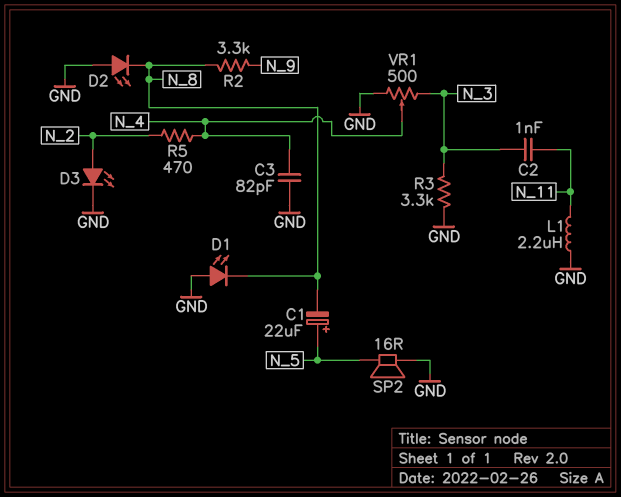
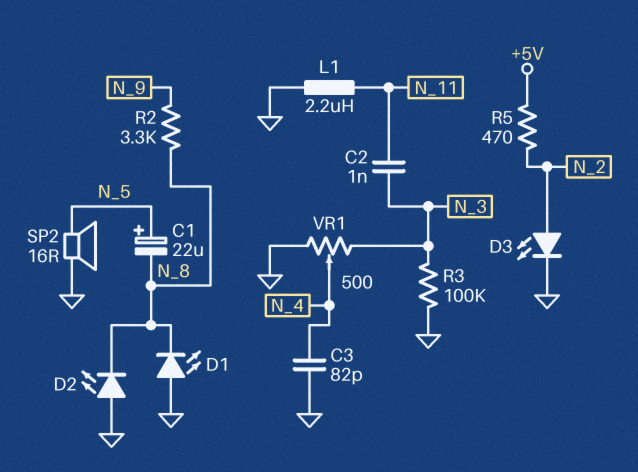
R3: 3.3k (GND, N_3) -> 100k (GND, N_3)
R5: 470 (N_2, N_4) -> 470 (+5V, N_2)

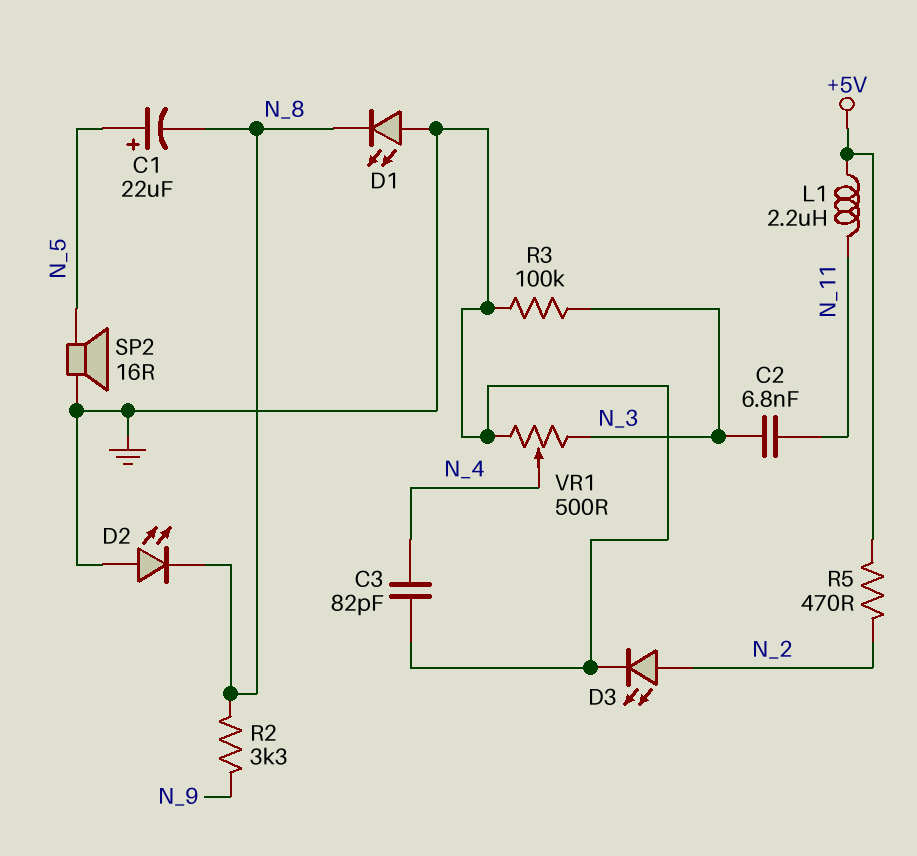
C2: 1nF (N_3, N_11) -> 6.8nF (N_3, N_11)
L1: 2.2uH (GND, N_11) -> 2.2uH (+5V, N_11)

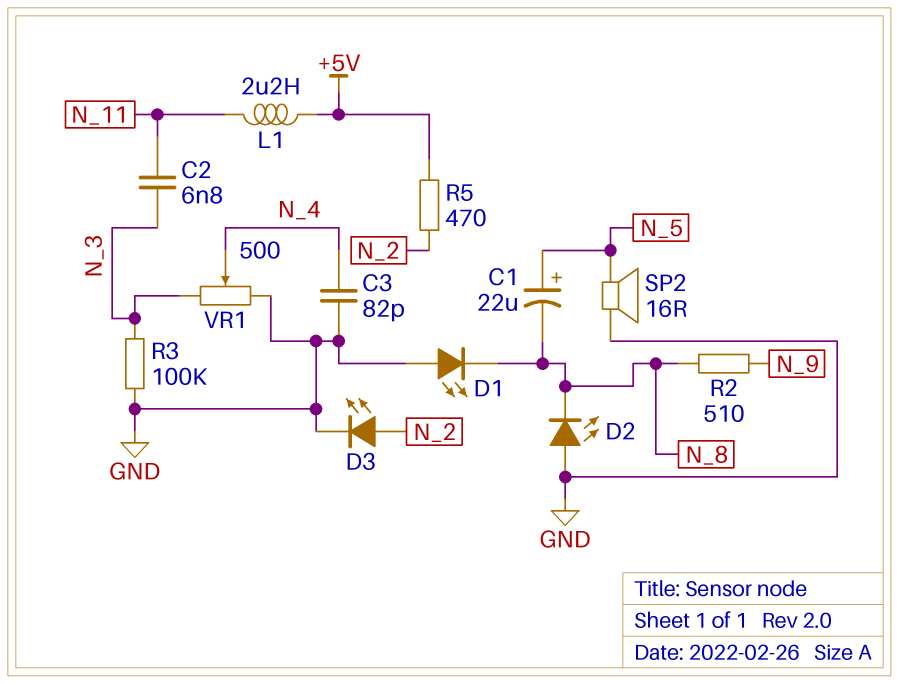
R2: 3.3k (N_8, N_9) -> 510 (N_8, N_9)

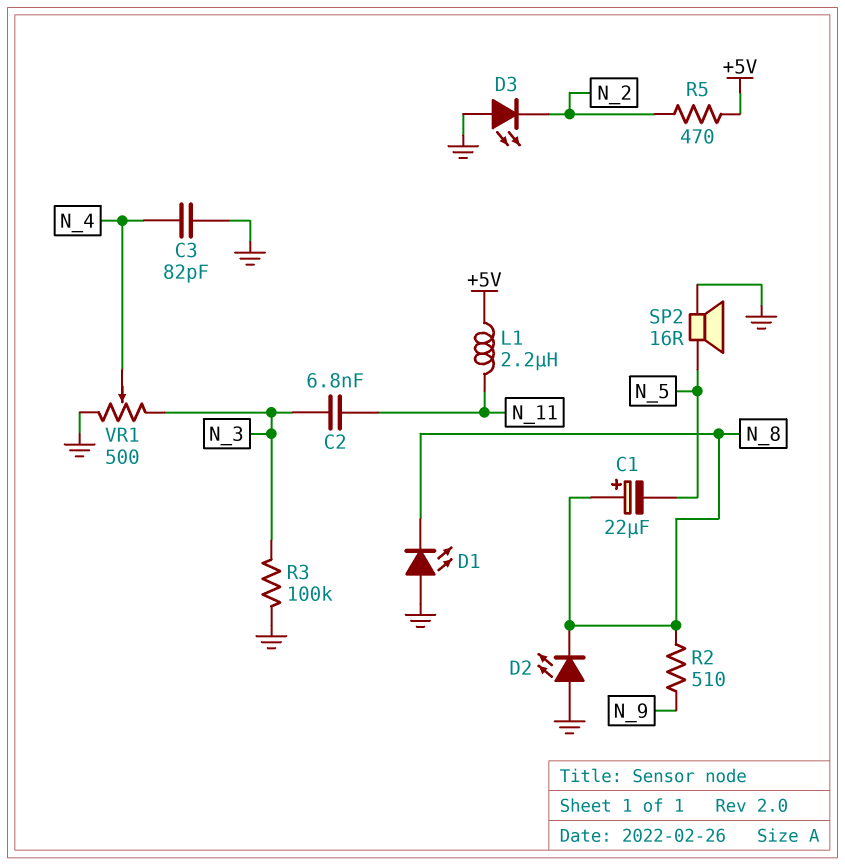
C1: 22uF (plus N_5, minus N_8) -> 22uF (plus N_8, minus N_5)
D3: LED (A N_2, K GND) -> LED (A GND, K N_2)

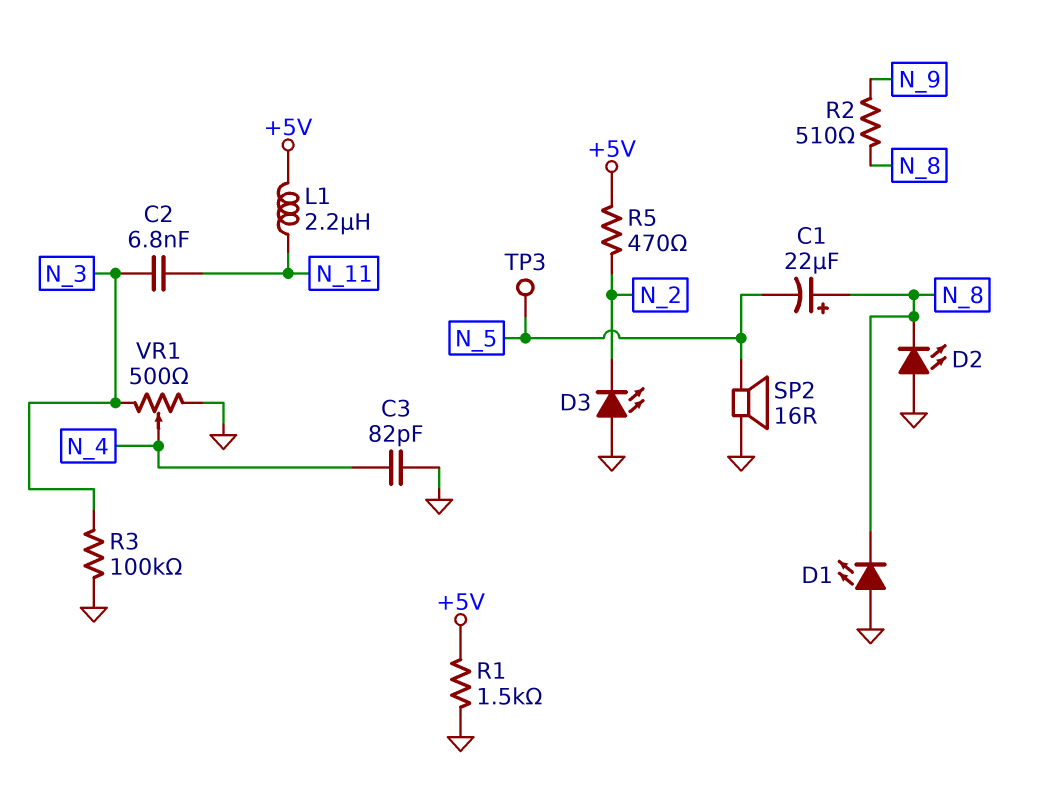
R1: none -> 1.5k (+5V, GND)
TP3: none -> test point (N_5)

